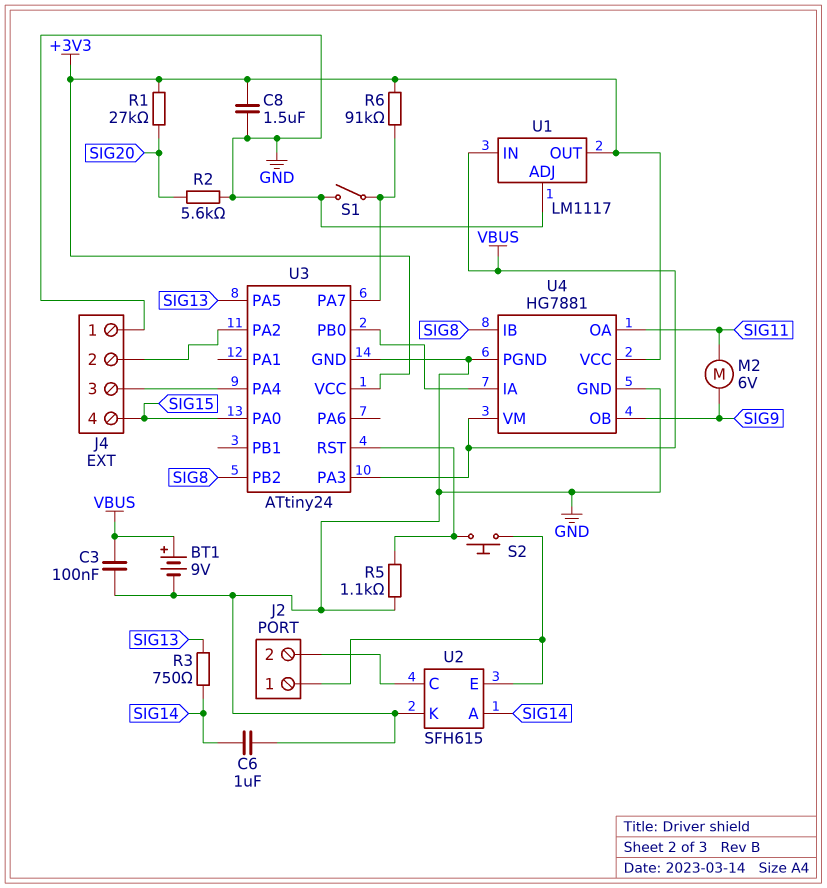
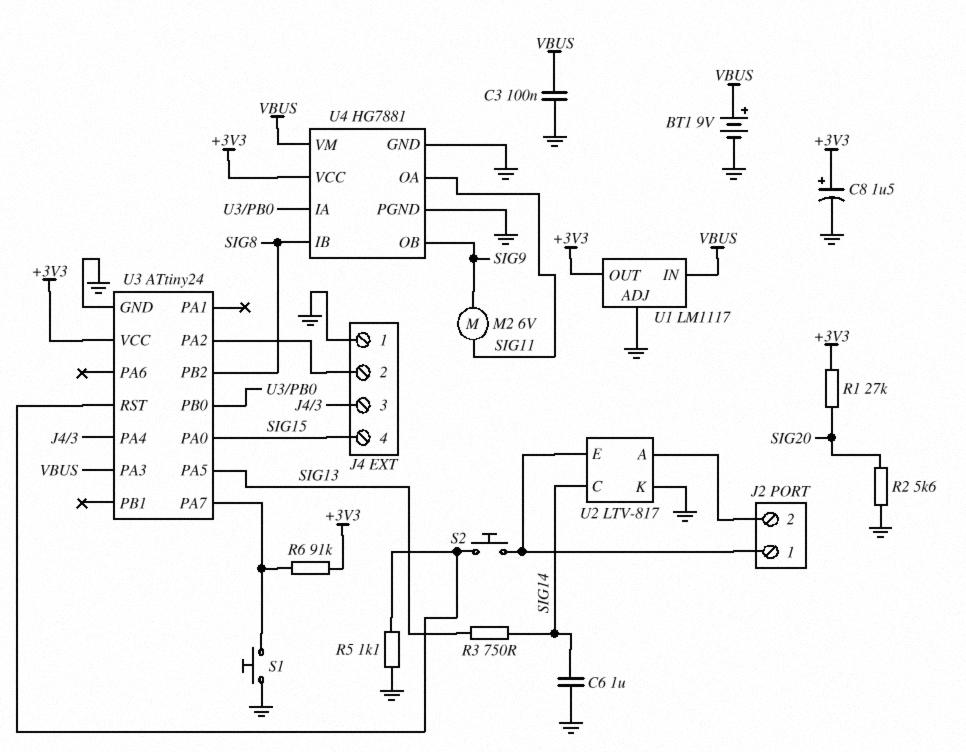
C8: 1.5uF (+3V3, GND) -> 1.5uF (plus +3V3, minus GND)
S1: switch (GND, U3/PA7) -> button (GND, U3/PA7)
U2: SFH615 -> LTV-817
U2 pin A: SIG14 -> J2/2
U2 pin C: J2/2 -> SIG14

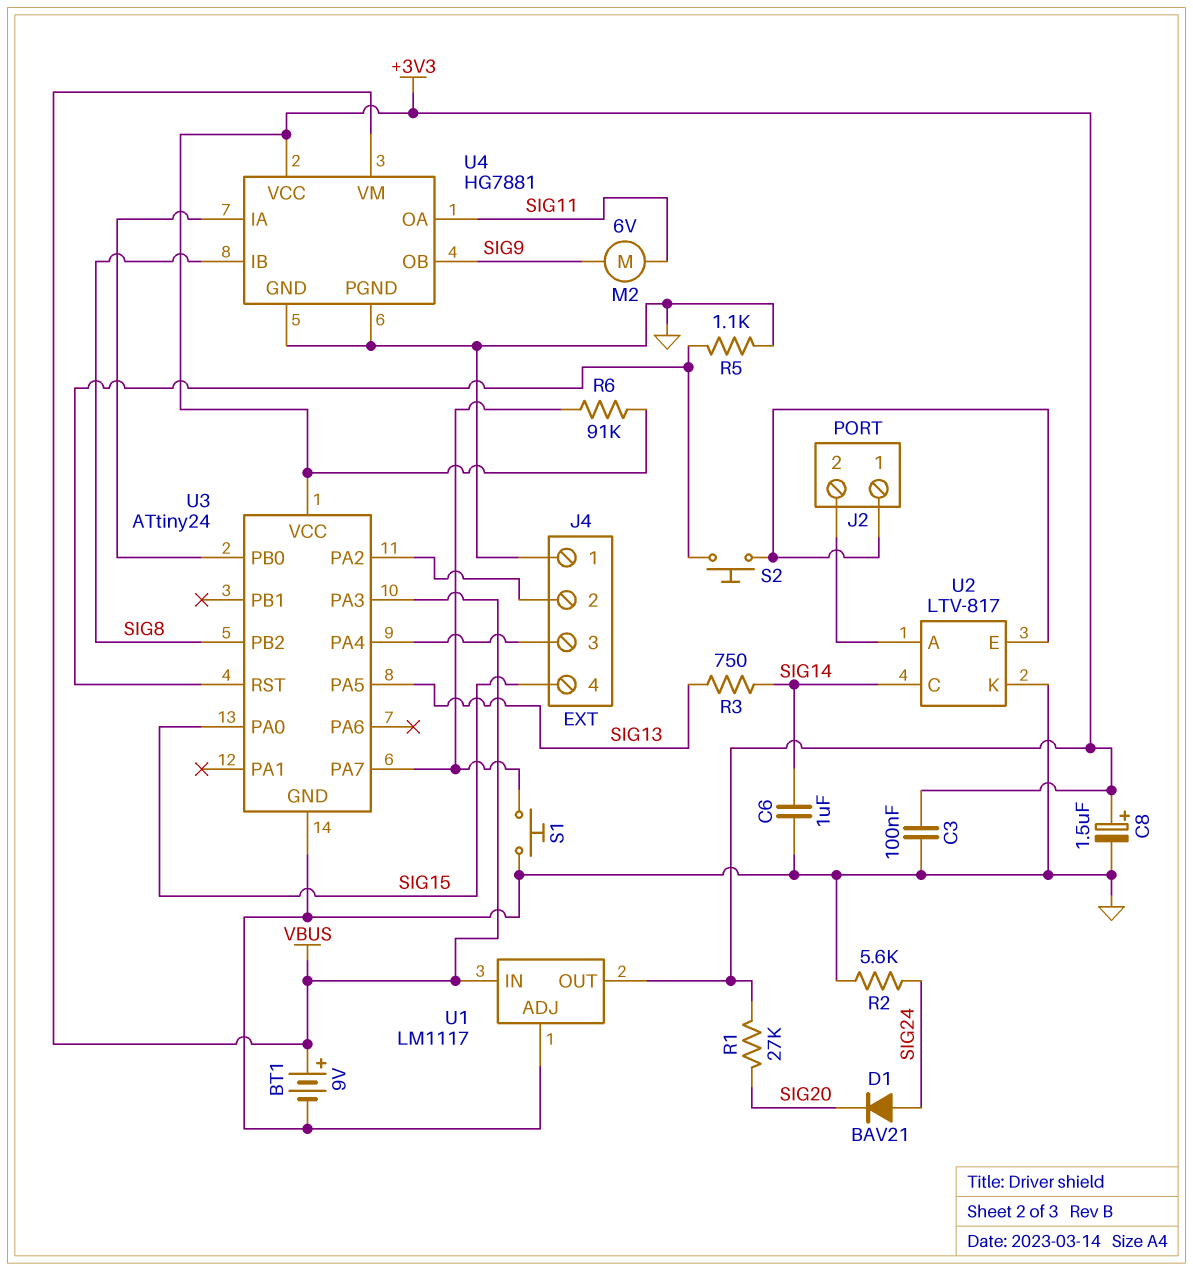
C3: 100nF (GND, VBUS) -> 100nF (+3V3, GND)
D1: none -> diode BAV21 (A SIG24, K SIG20)
R2: 5.6k (GND, SIG20) -> 5.6k (GND, SIG24)

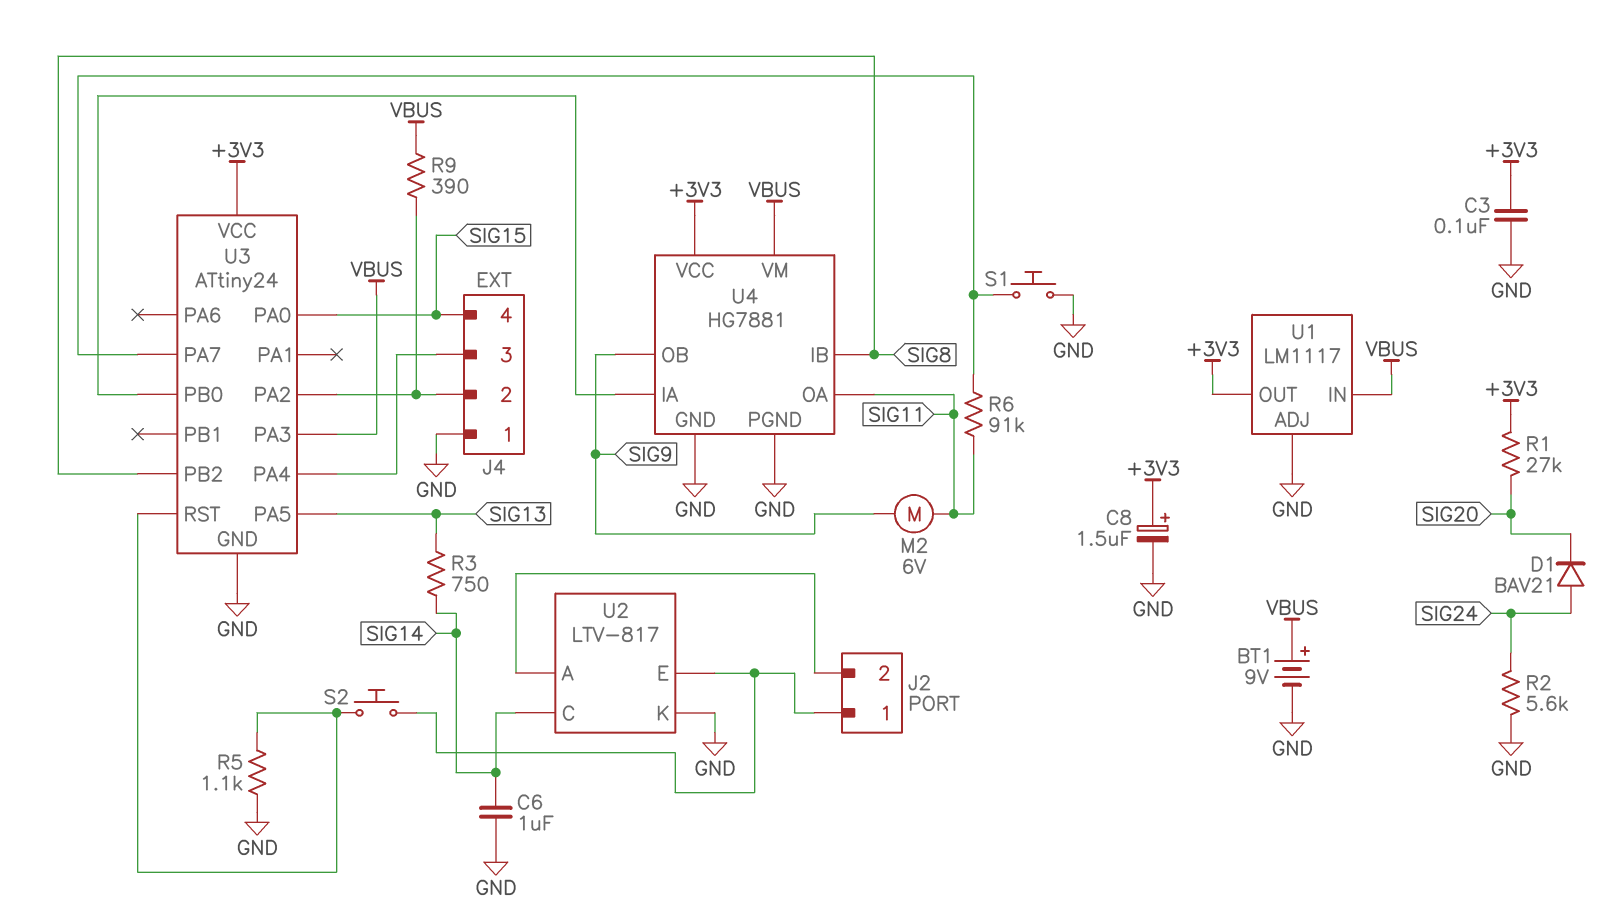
R6: 91k (+3V3, U3/PA7) -> 91k (SIG11, U3/PA7)
R9: none -> 390 (J4/2, VBUS)

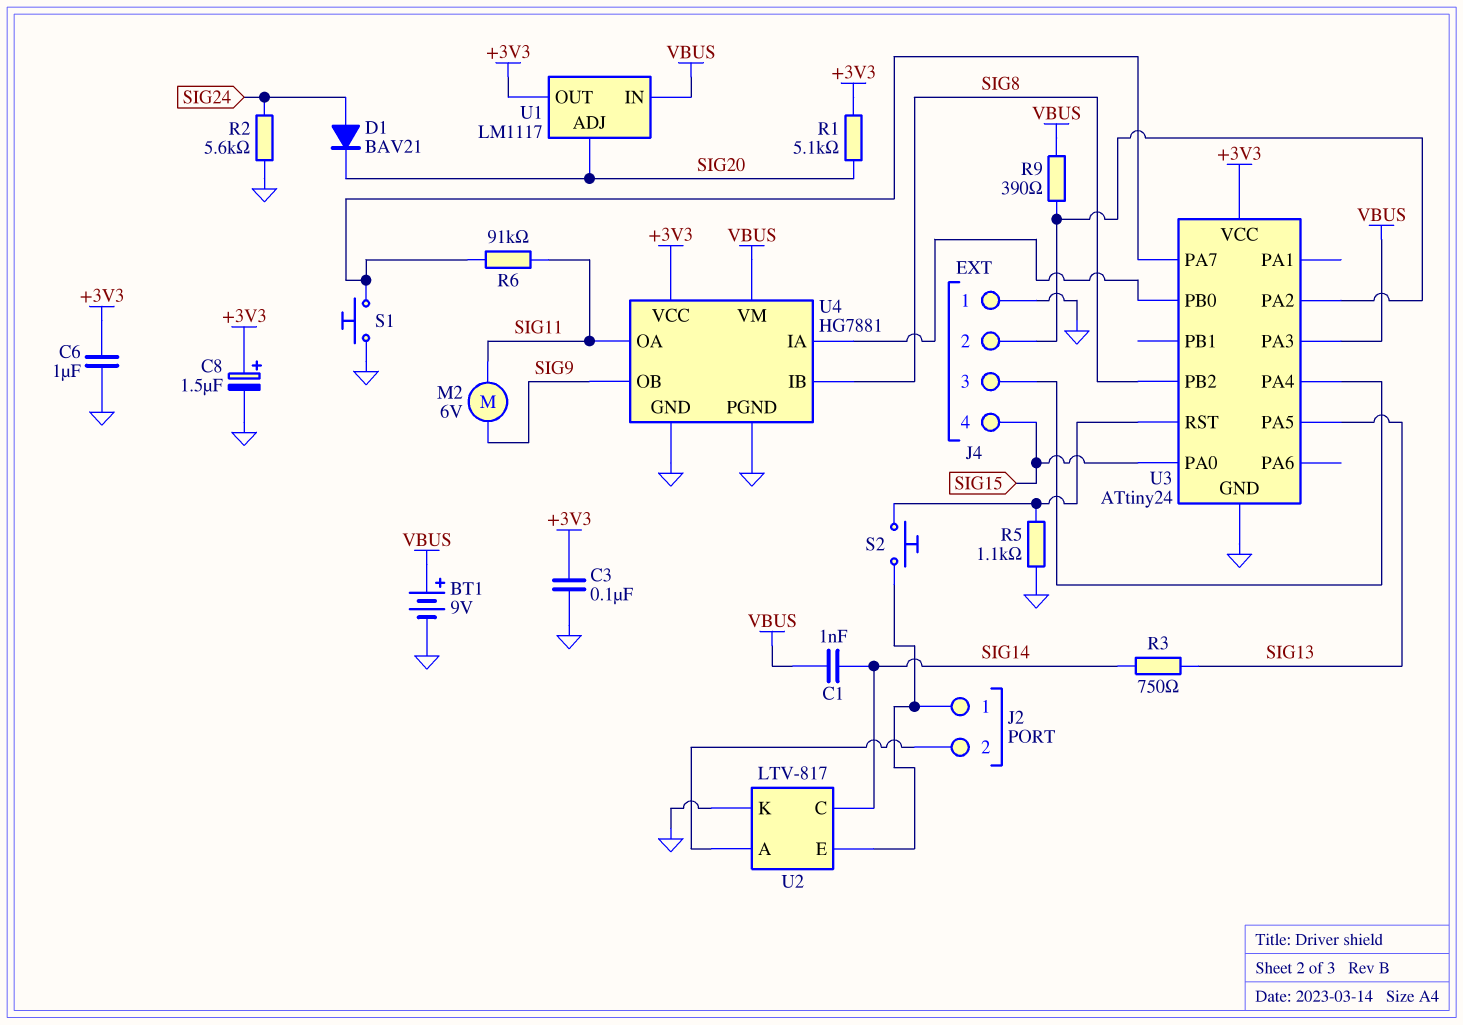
C1: none -> 1nF (SIG14, VBUS)
C6: 1uF (GND, SIG14) -> 1uF (+3V3, GND)
R1: 27k (+3V3, SIG20) -> 5.1k (+3V3, SIG20)
U1 pin ADJ: GND -> SIG20

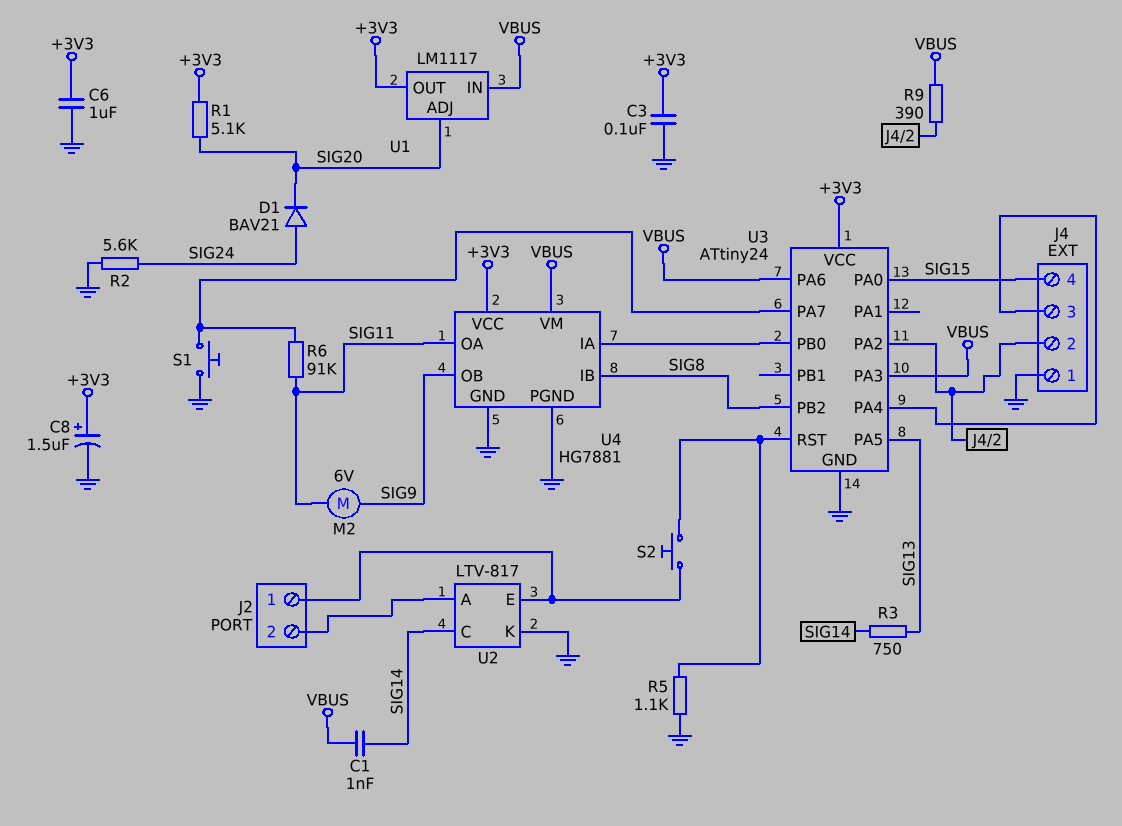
BT1: 9V (plus VBUS, minus GND) -> none
U3 pin PA6: none -> VBUS

